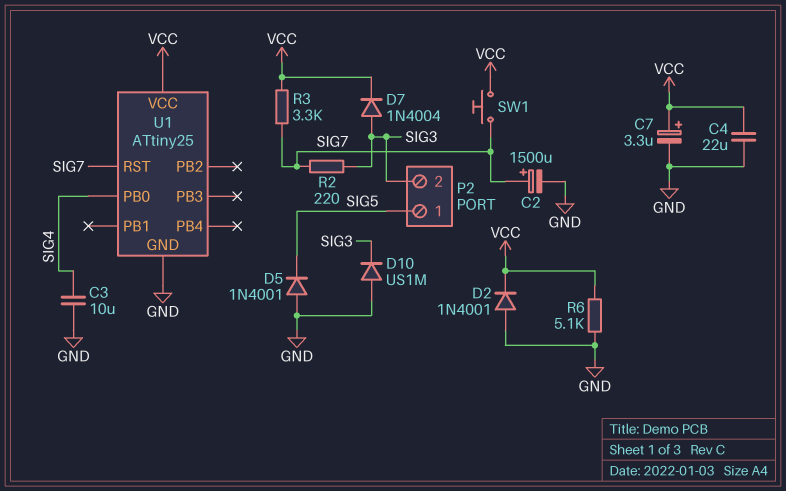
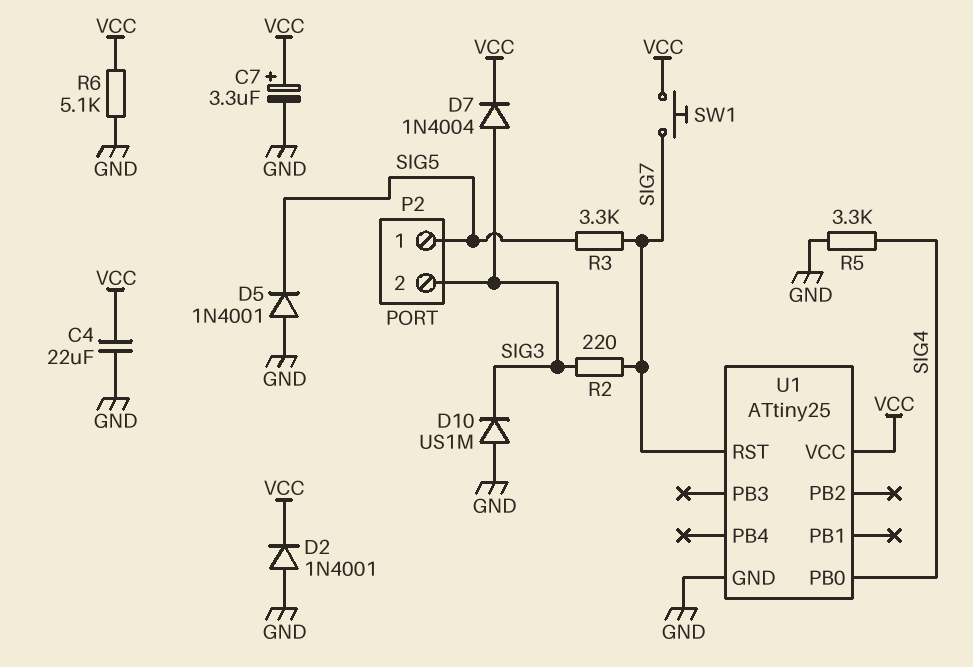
C2: 1500uF (plus SIG7, minus GND) -> none
C3: 10uF (GND, SIG4) -> none
R3: 3.3k (SIG7, VCC) -> 3.3k (SIG5, SIG7)
R5: none -> 3.3k (GND, SIG4)

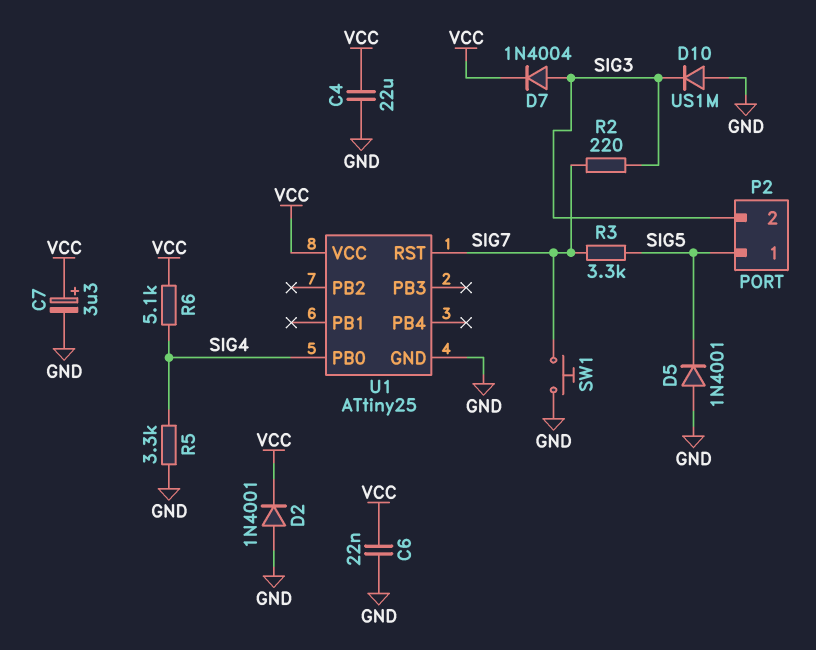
C6: none -> 22nF (GND, VCC)
R6: 5.1k (GND, VCC) -> 5.1k (SIG4, VCC)
SW1: button (SIG7, VCC) -> button (GND, SIG7)

